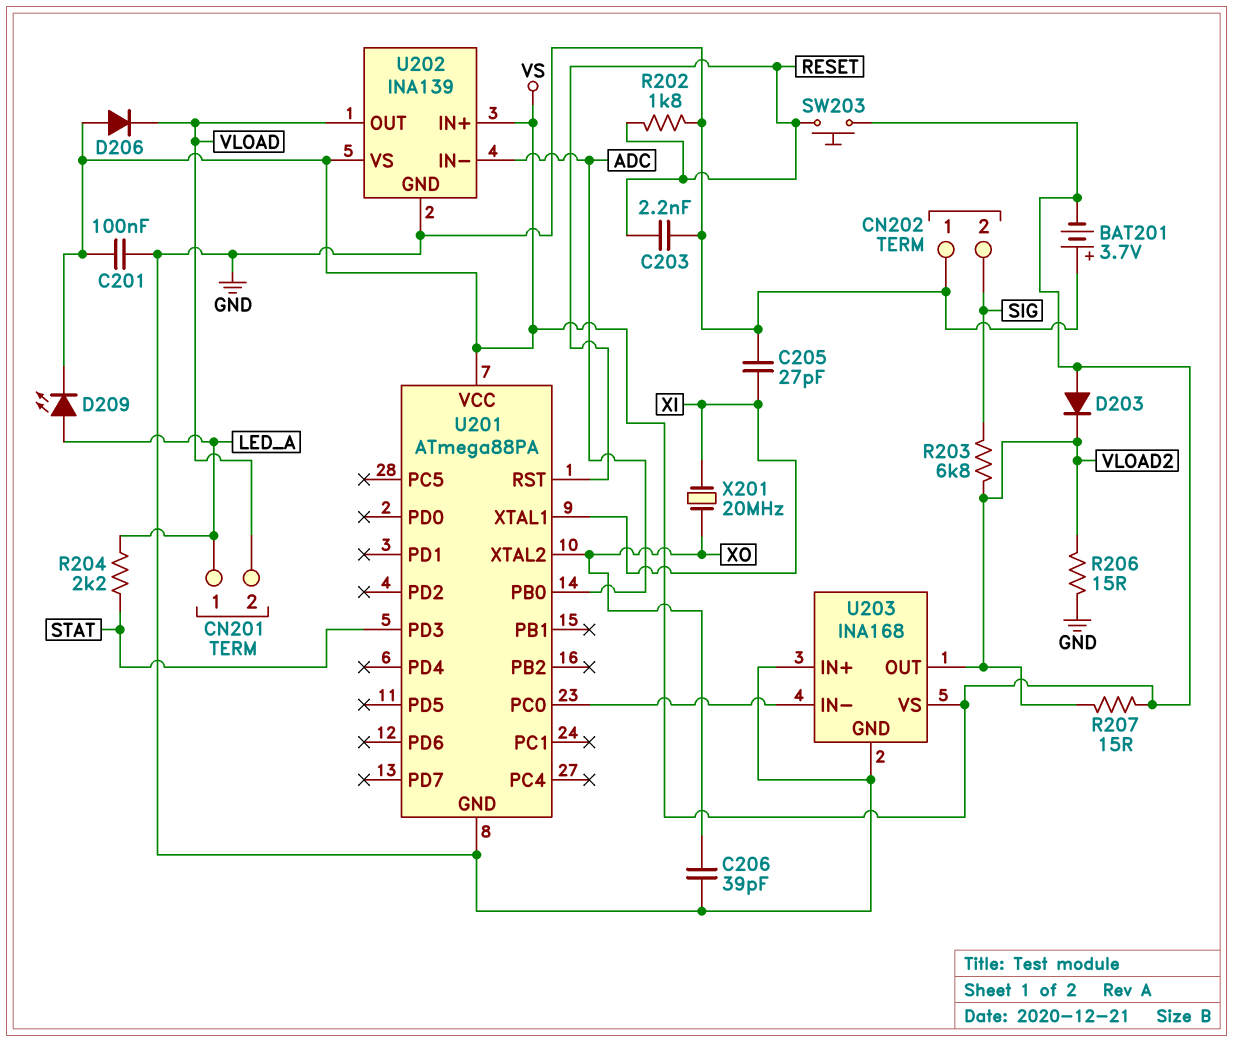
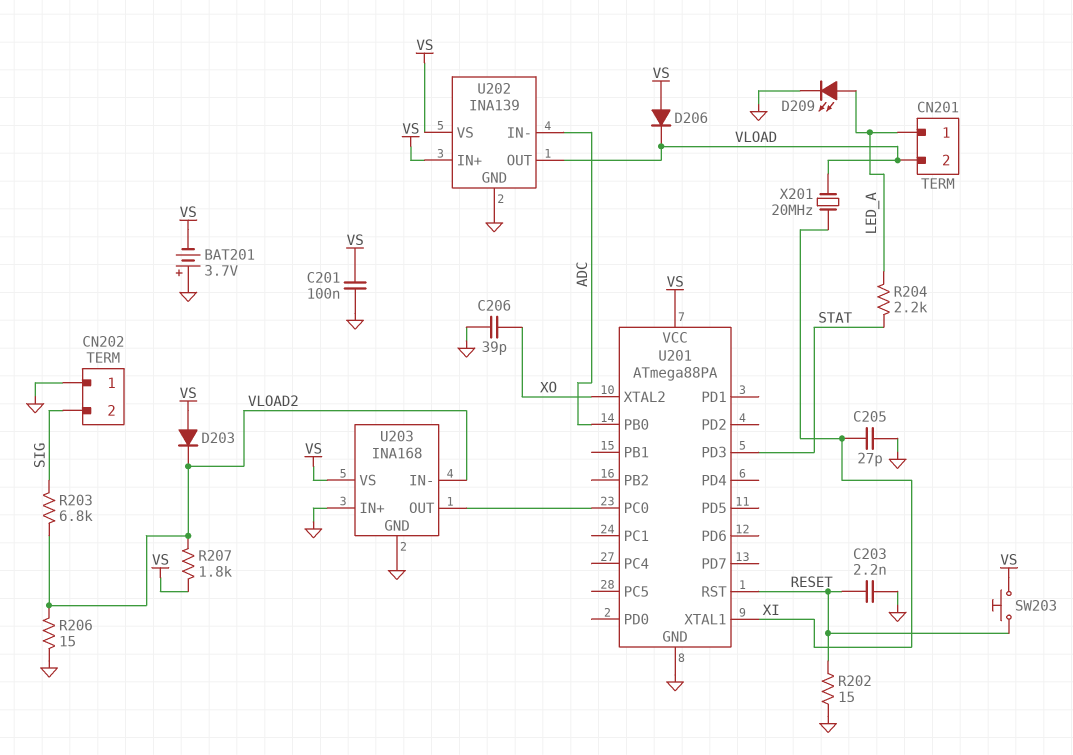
D209: LED (A LED_A, K VS) -> LED (A LED_A, K GND)
R202: 1.8k (GND, RESET) -> 15 (GND, RESET)
R207: 15 (VLOAD2, VS) -> 1.8k (VLOAD2, VS)
U203 pin IN-: U201/PC0 -> VLOAD2
U203 pin OUT: VLOAD2 -> U201/PC0
X201: 20MHz (XI, XO) -> 20MHz (VLOAD, XI)

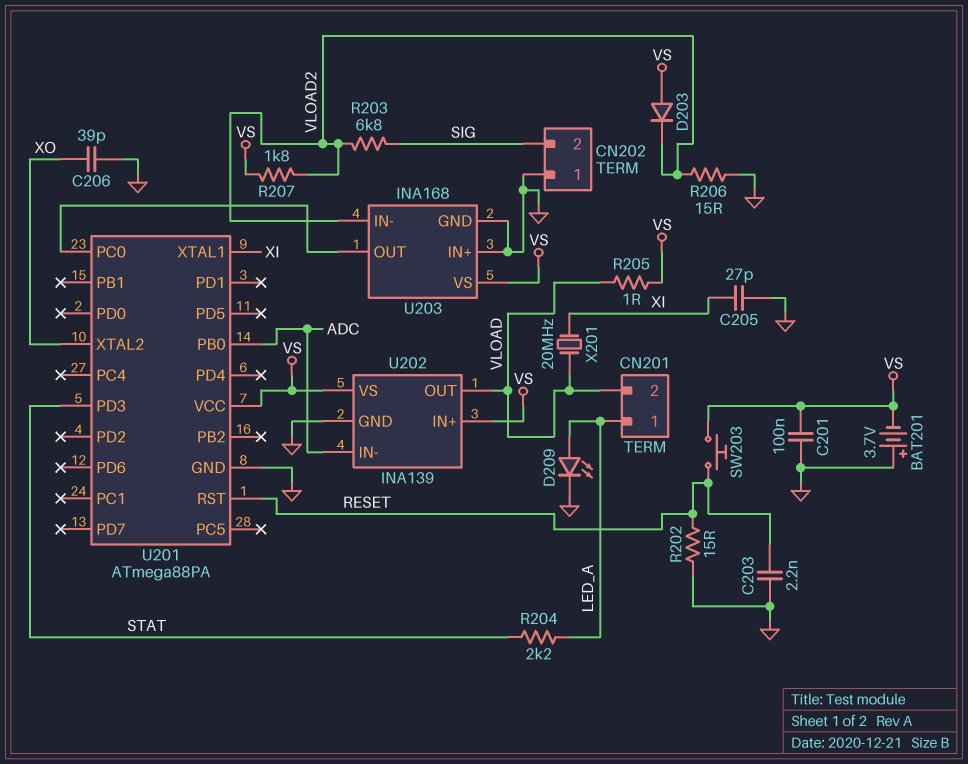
D206: diode (A VS, K VLOAD) -> none
R205: none -> 1 (VLOAD, VS)

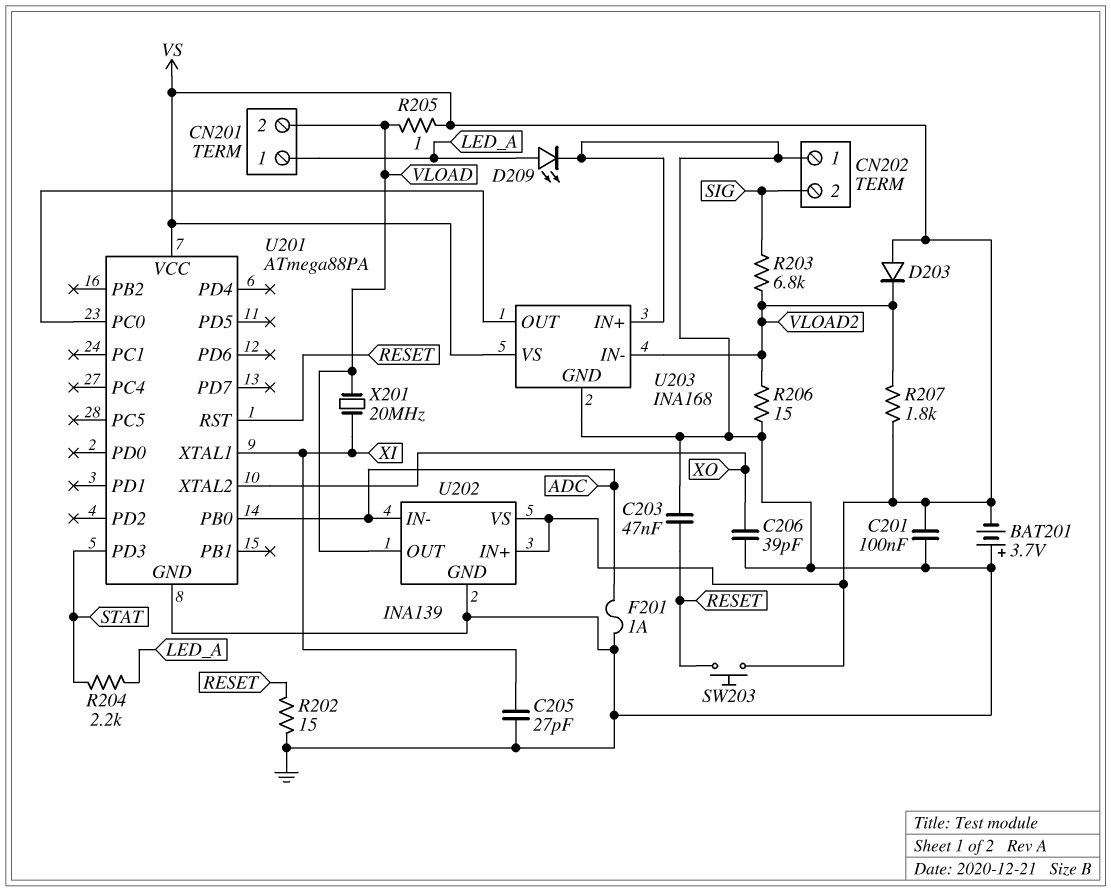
C203: 2.2nF (GND, RESET) -> 47nF (GND, RESET)
F201: none -> 1A (ADC, GND)

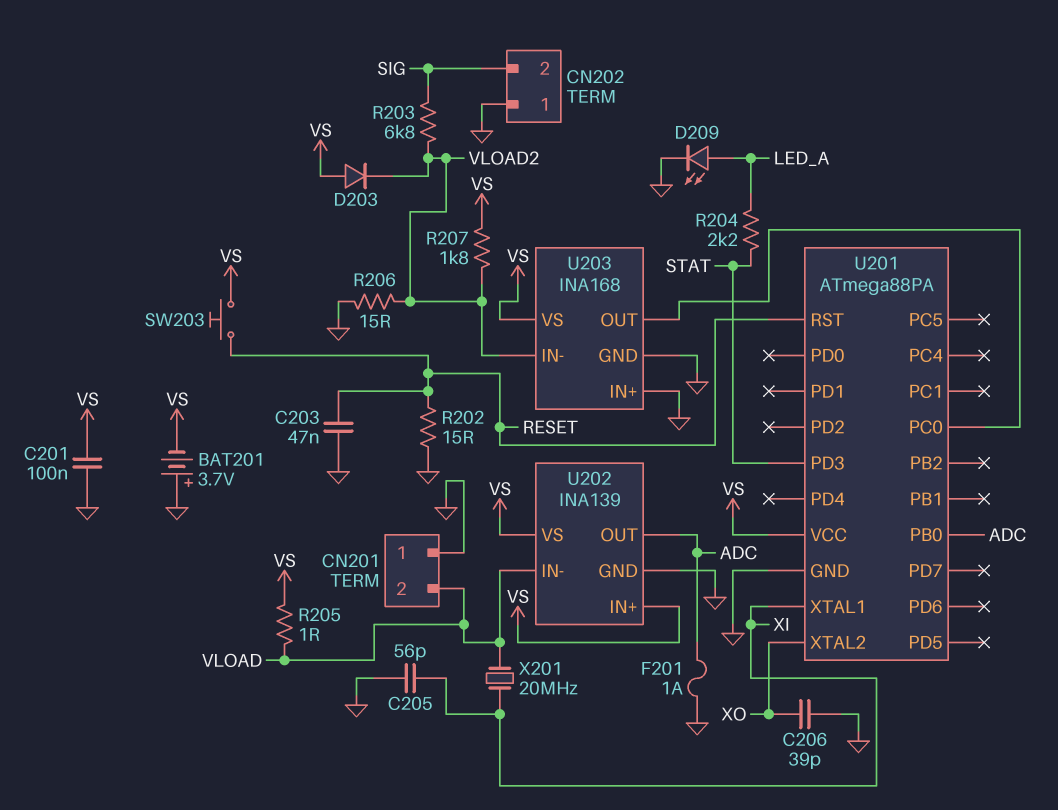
C205: 27pF (GND, XI) -> 56pF (GND, XI)
CN201 pin 1: LED_A -> GND
U202 pin IN-: ADC -> VLOAD
U202 pin OUT: VLOAD -> ADC

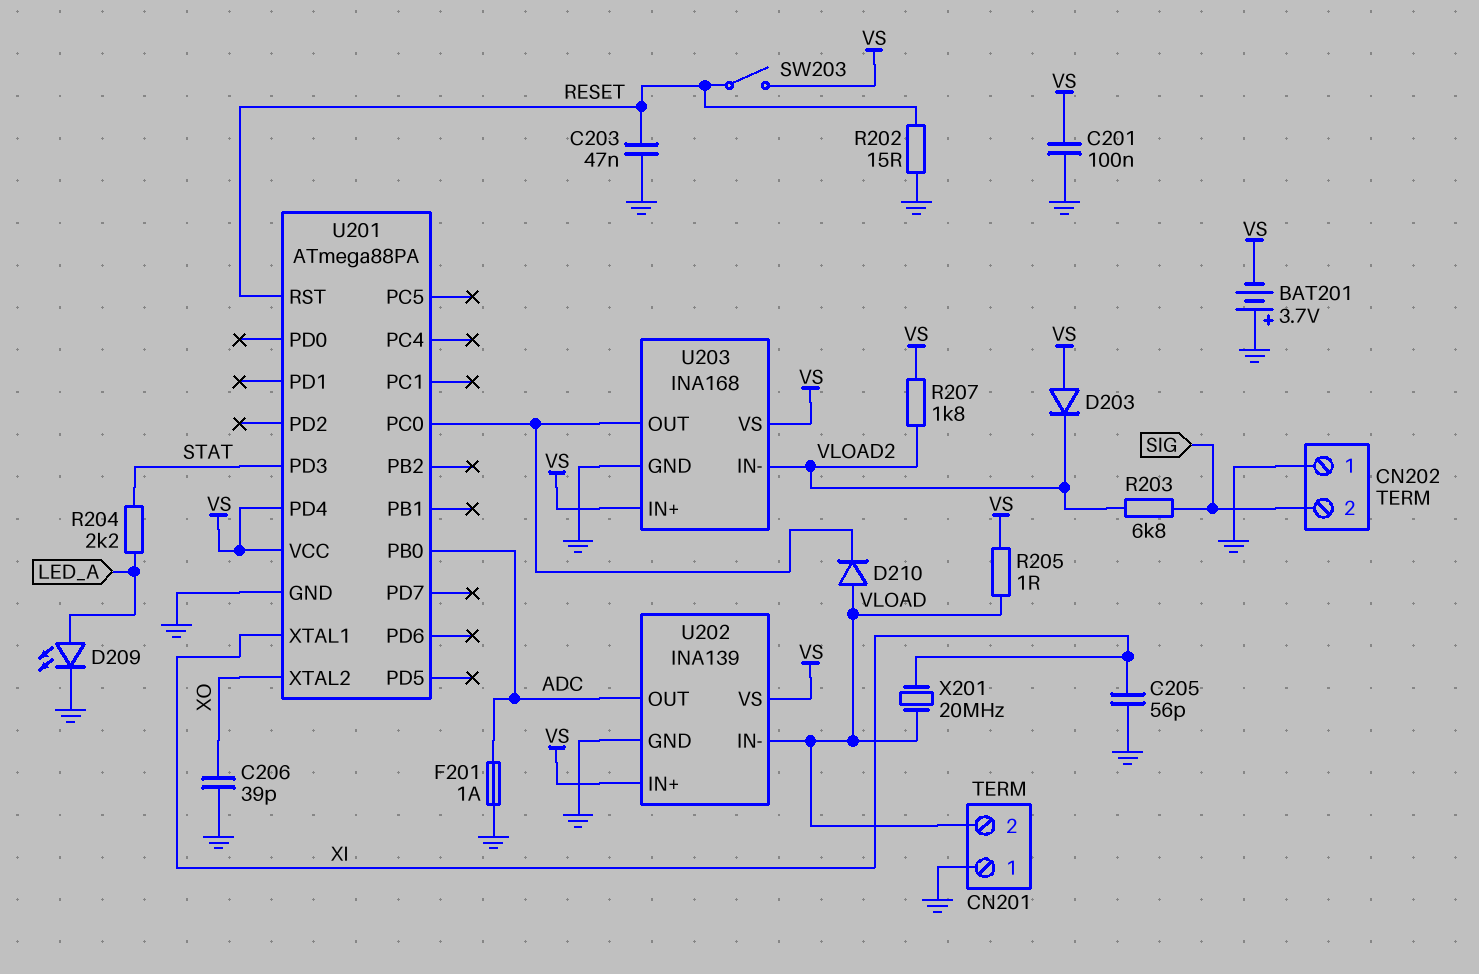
D210: none -> diode (A VLOAD, K U201/PC0)
R206: 15 (GND, VLOAD2) -> none
SW203: button (RESET, VS) -> switch (RESET, VS)
U201 pin PD4: none -> VS
U203 pin IN+: GND -> VS

